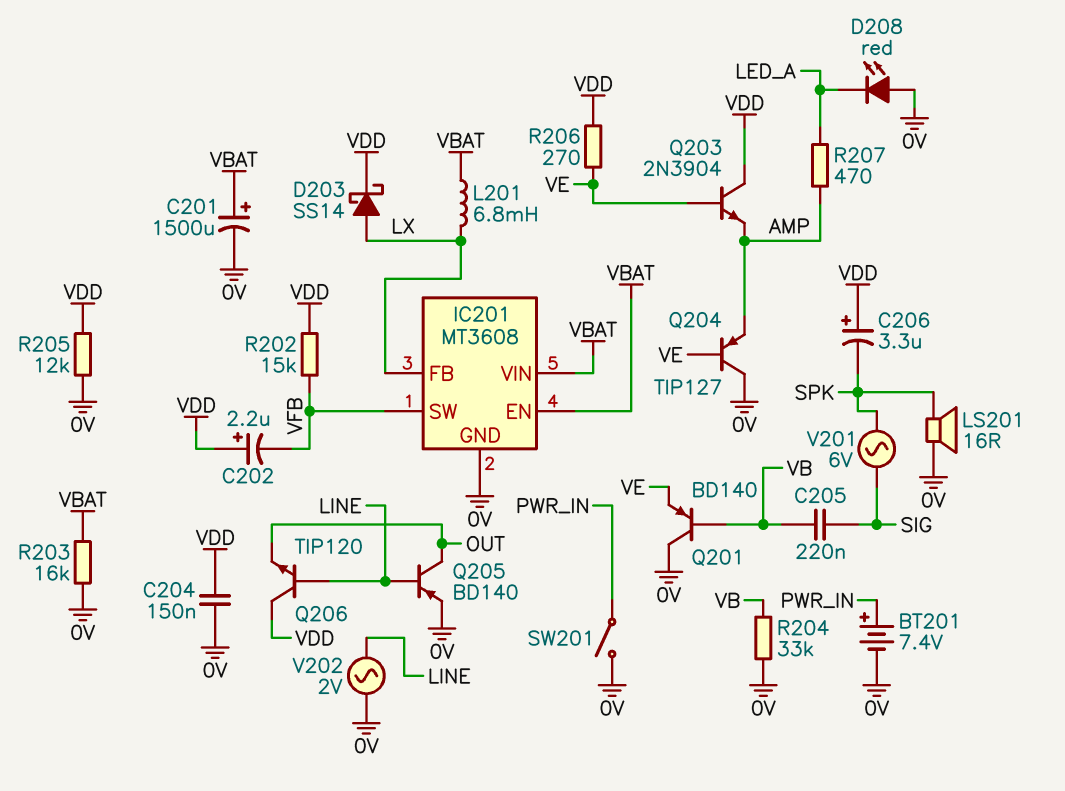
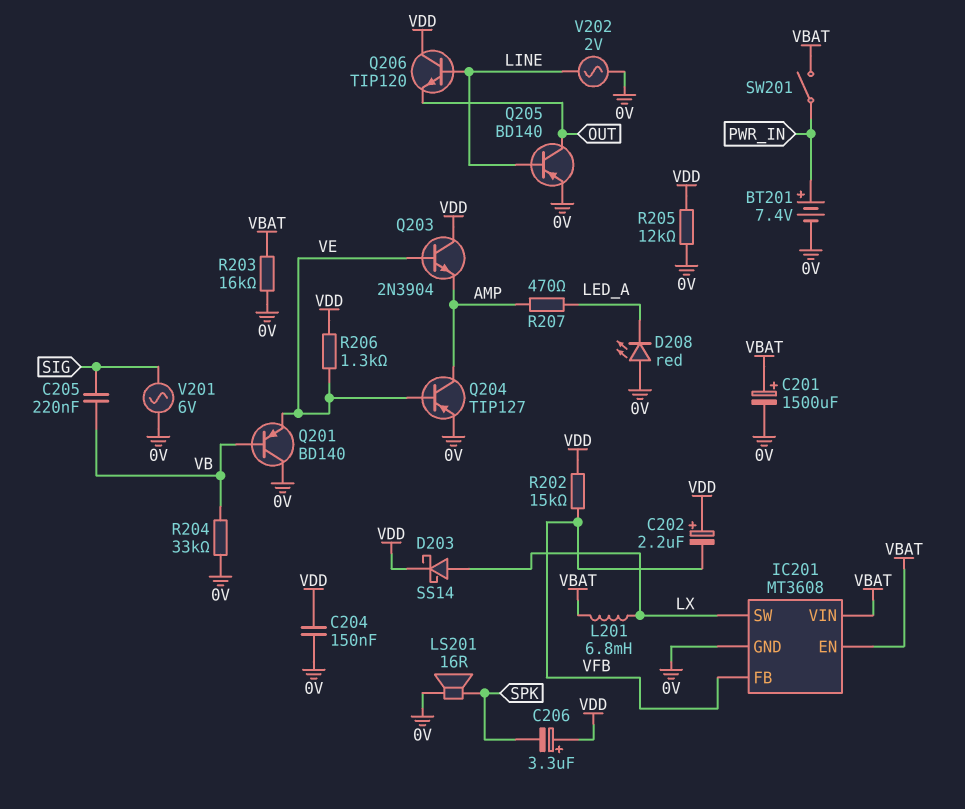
IC201 pin FB: LX -> VFB
IC201 pin SW: VFB -> LX
Q204: PNP TIP127 (B VE, C 0V, E AMP) -> PNP TIP127 (B VE, C AMP, E 0V)
R206: 270 (VDD, VE) -> 1.3k (VDD, VE)
SW201: switch (0V, PWR_IN) -> switch (PWR_IN, VBAT)
V201: AC 6V (SIG, SPK) -> AC 6V (0V, SIG)

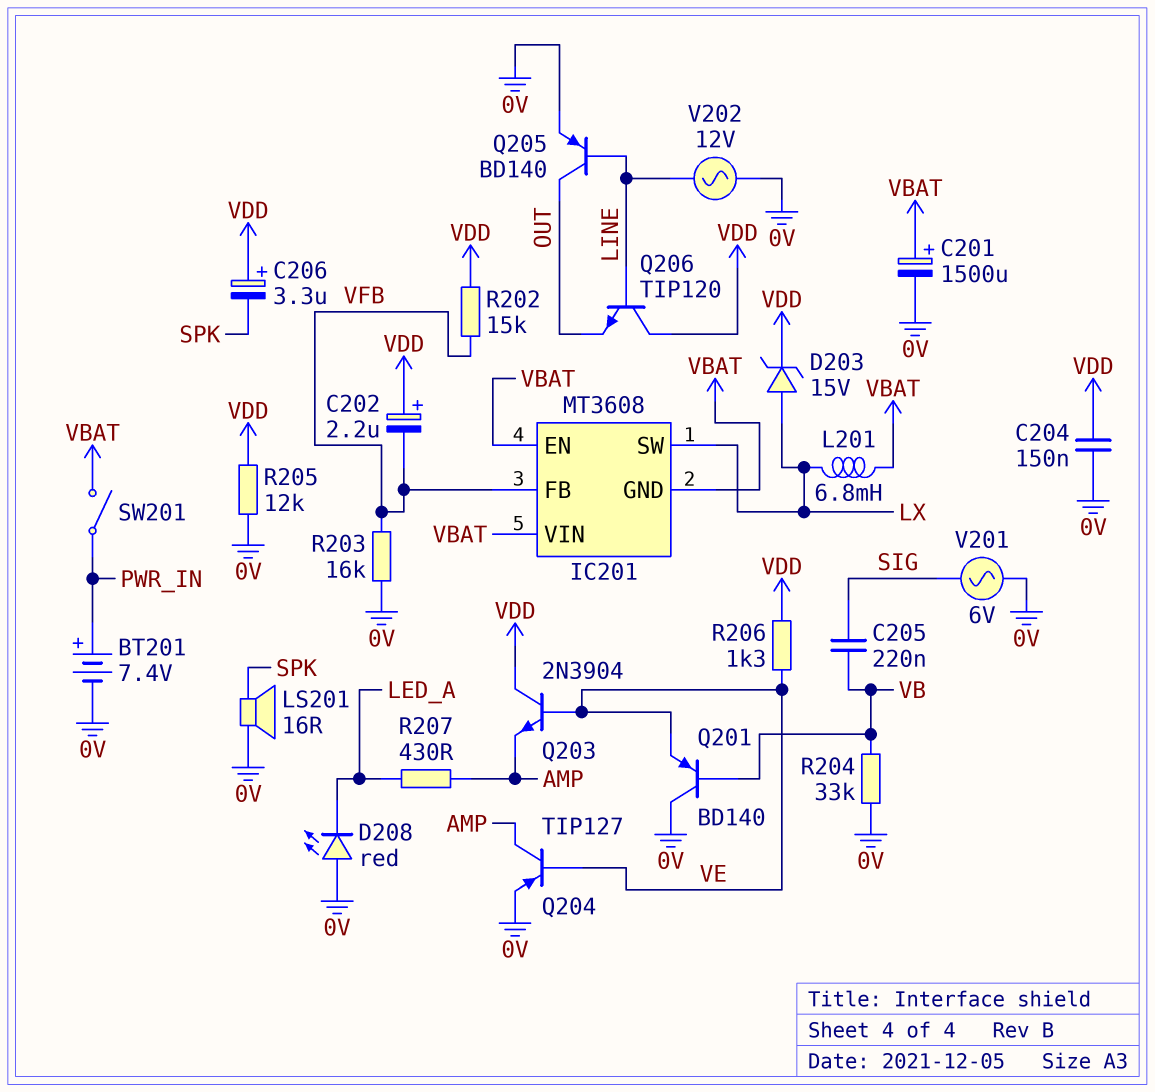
D203: schottky SS14 (A LX, K VDD) -> zener 15V (A LX, K VDD)
IC201 pin GND: 0V -> VBAT
R203: 16k (0V, VBAT) -> 16k (0V, VFB)
R207: 470 (AMP, LED_A) -> 430 (AMP, LED_A)
V202: AC 2V (0V, LINE) -> AC 12V (0V, LINE)

